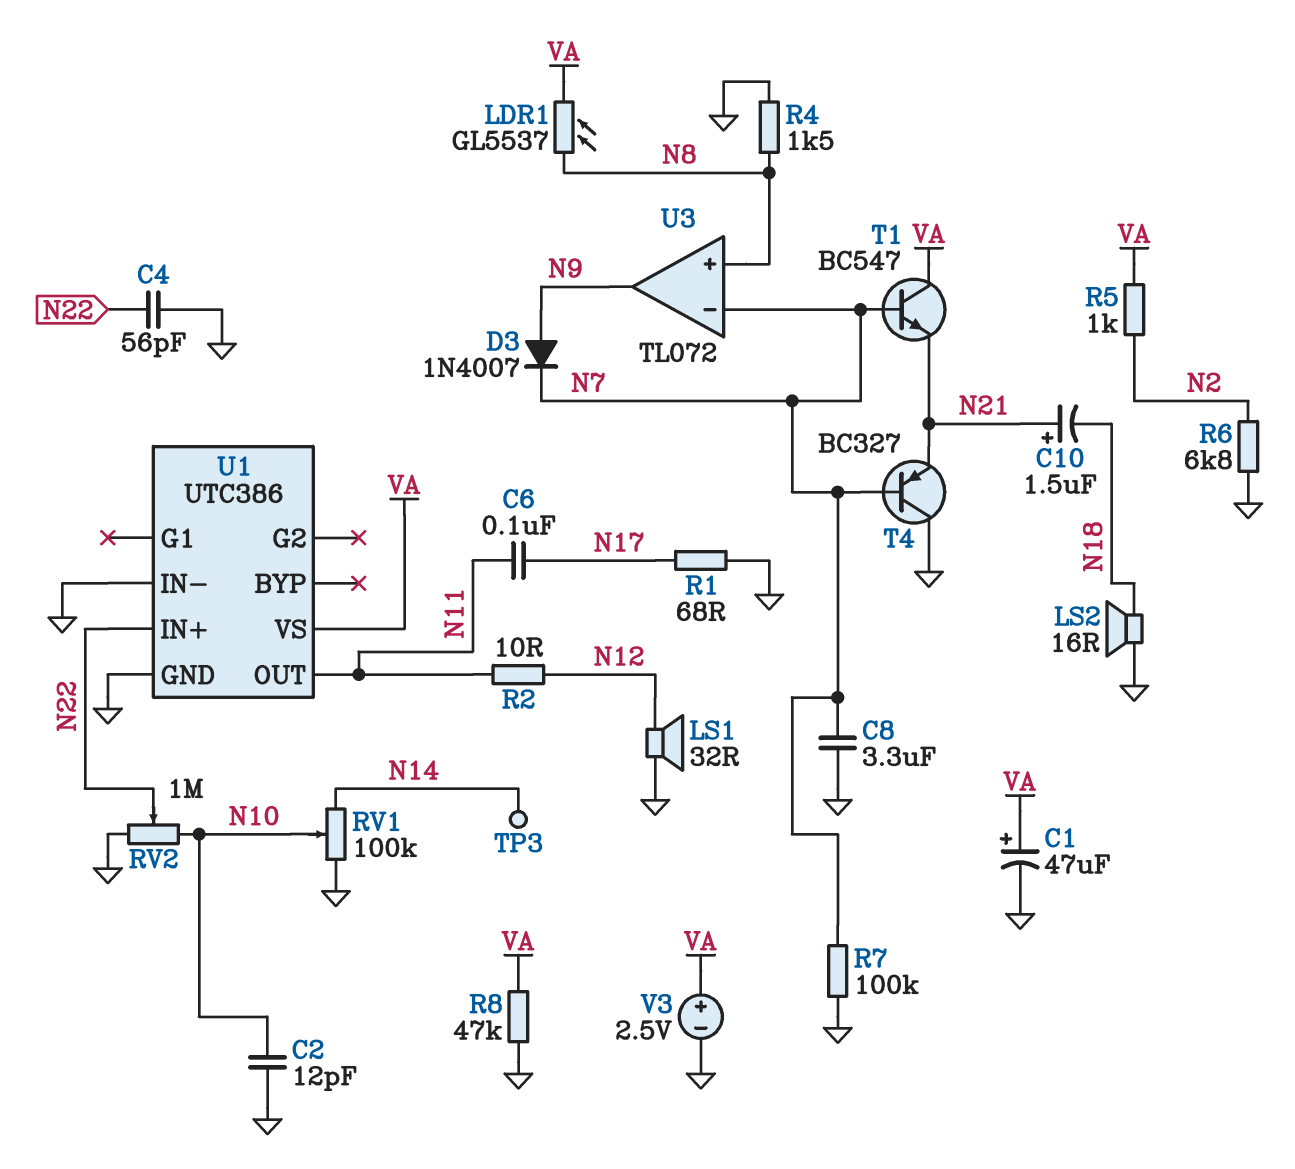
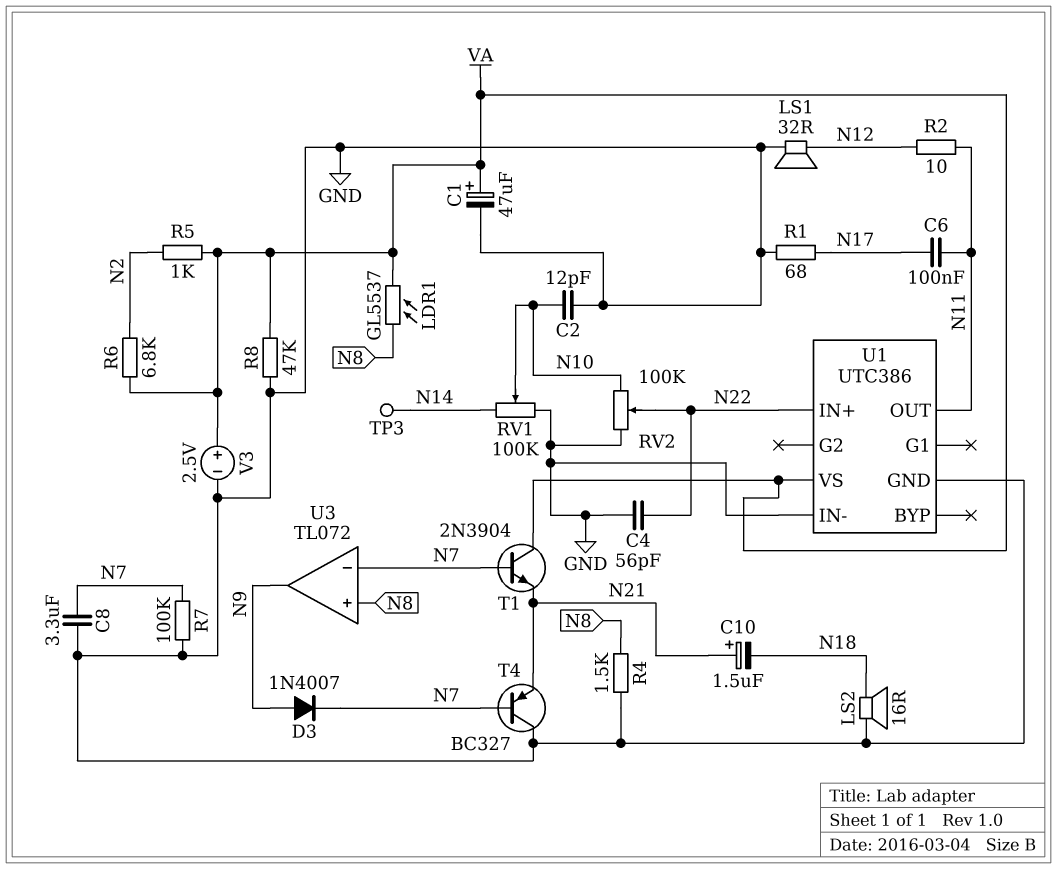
R6: 6.8k (GND, N2) -> 6.8k (N2, VA)
RV2: 1M (GND, N10, wiper N22) -> 100k (GND, N10, wiper N22)
T1: NPN BC547 (B N7, C VA, E N21) -> NPN 2N3904 (B N7, C VA, E N21)

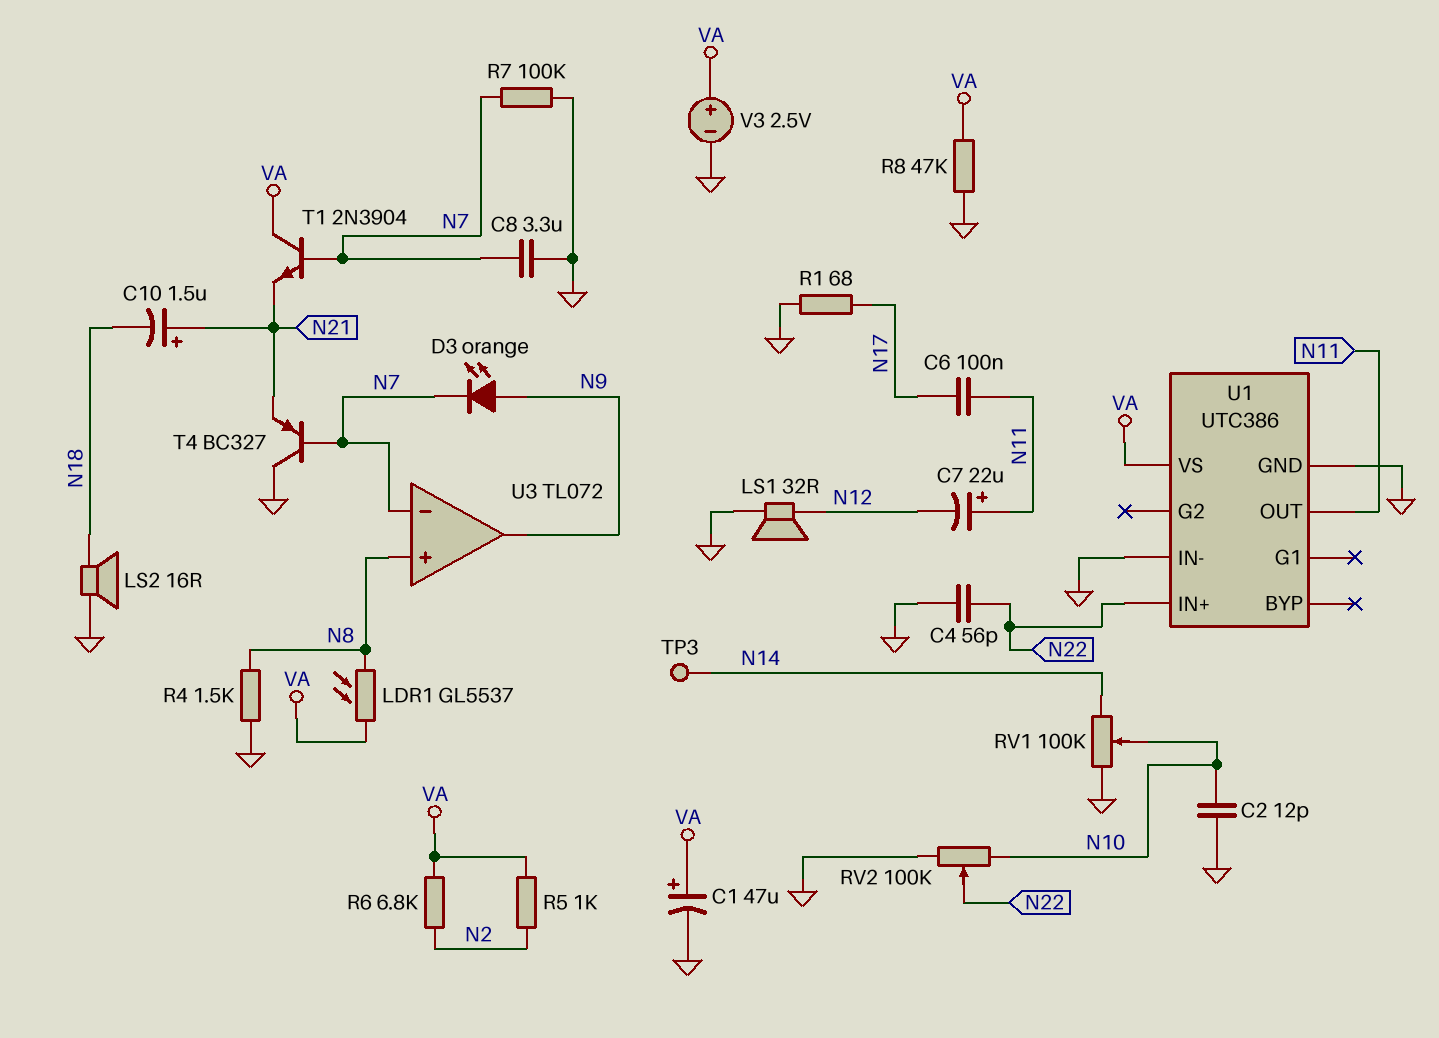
C7: none -> 22uF (plus N11, minus N12)
D3: diode 1N4007 (A N9, K N7) -> LED orange (A N9, K N7)
R2: 10 (N11, N12) -> none

